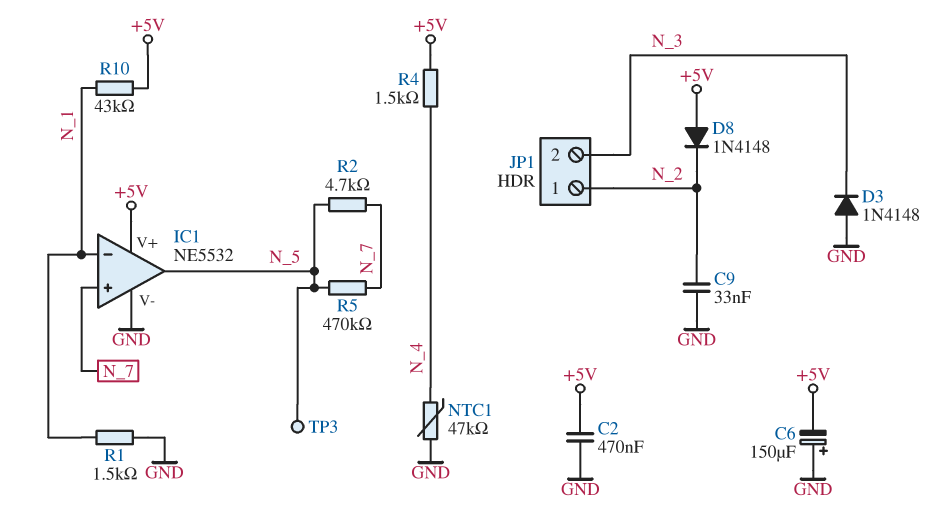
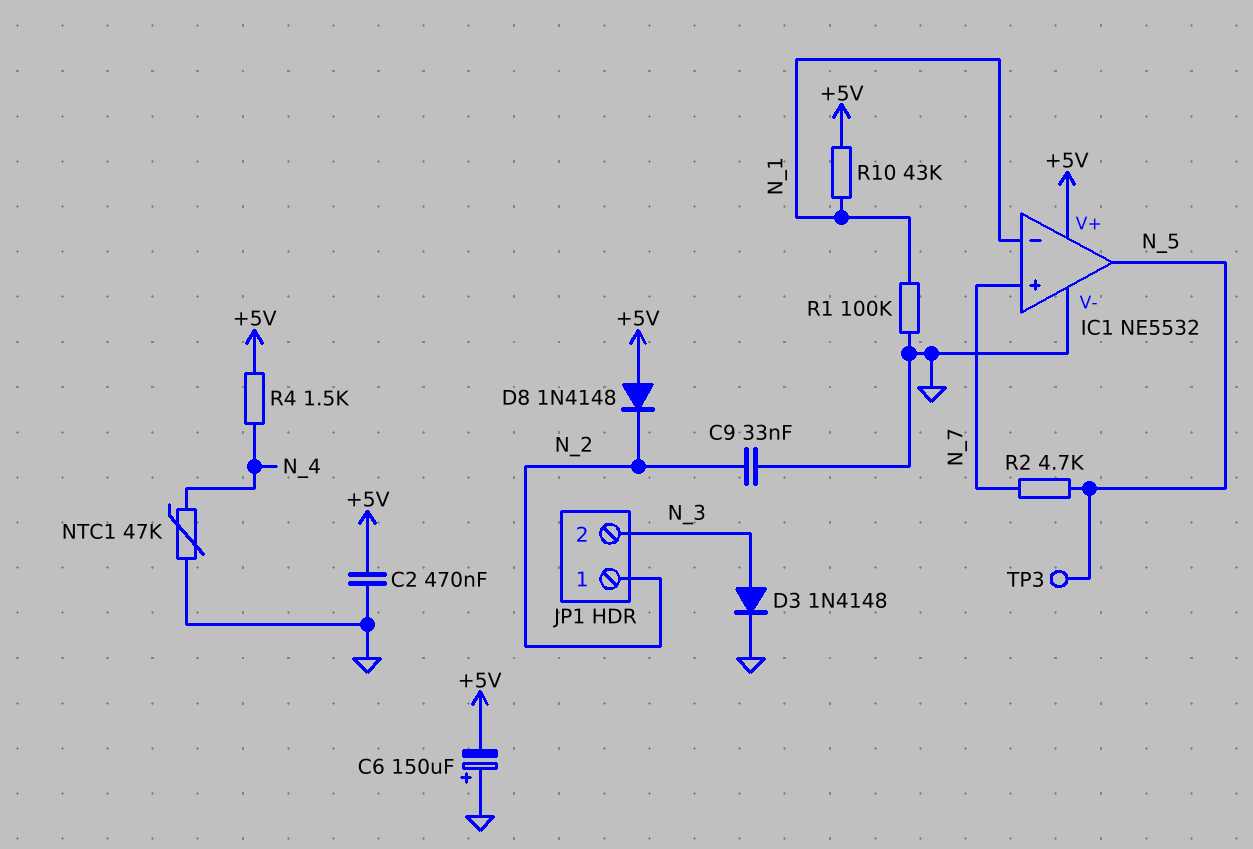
D3: diode 1N4148 (A GND, K N_3) -> diode 1N4148 (A N_3, K GND)
R1: 1.5k (GND, N_1) -> 100k (GND, N_1)
R5: 470k (N_5, N_7) -> none

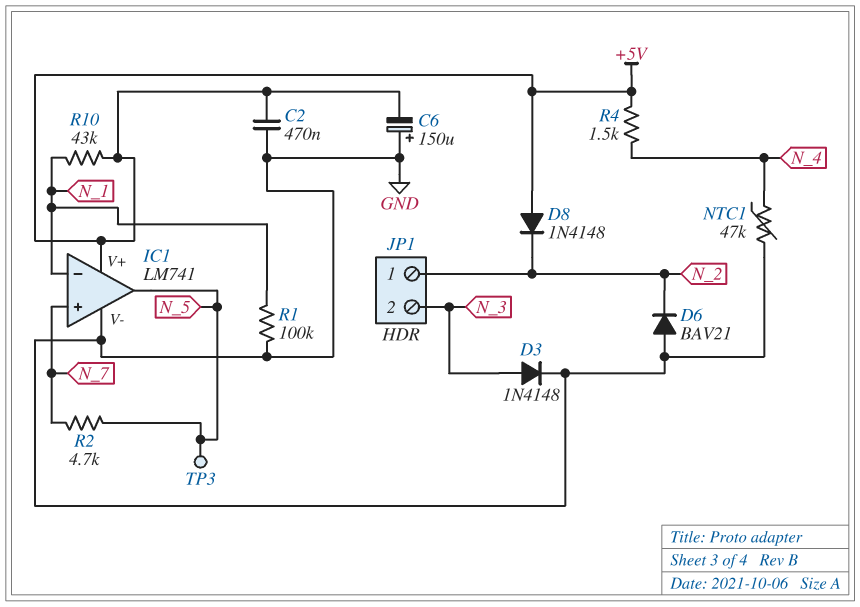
C9: 33nF (GND, N_2) -> none
D6: none -> diode BAV21 (A GND, K N_2)
IC1: NE5532 -> LM741

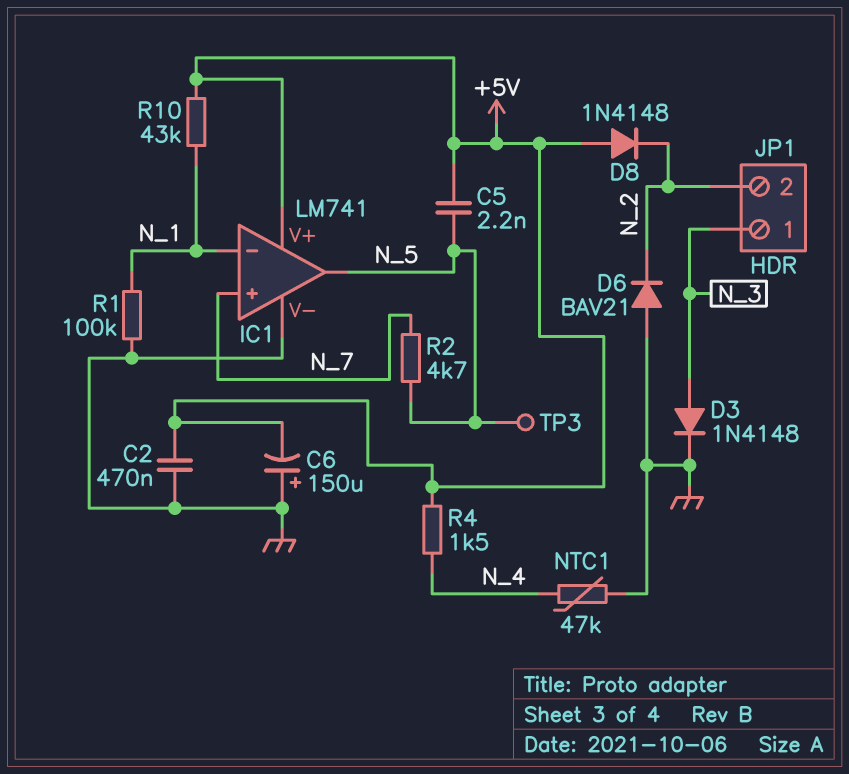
C5: none -> 2.2nF (+5V, N_5)
JP1 pin 1: N_2 -> N_3
JP1 pin 2: N_3 -> N_2

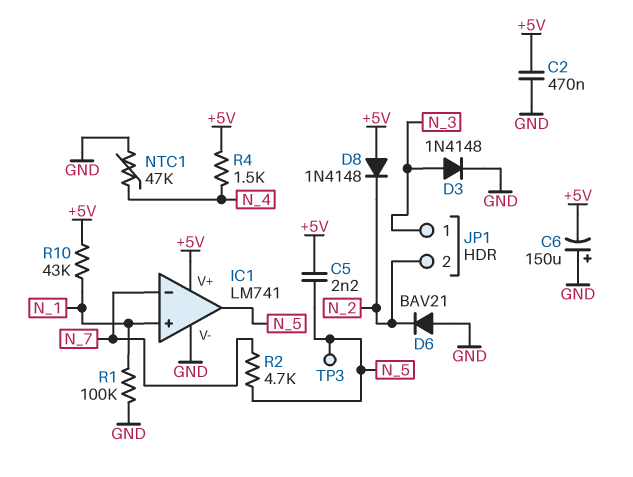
IC1 pin in+: N_7 -> N_1
IC1 pin in-: N_1 -> N_7

